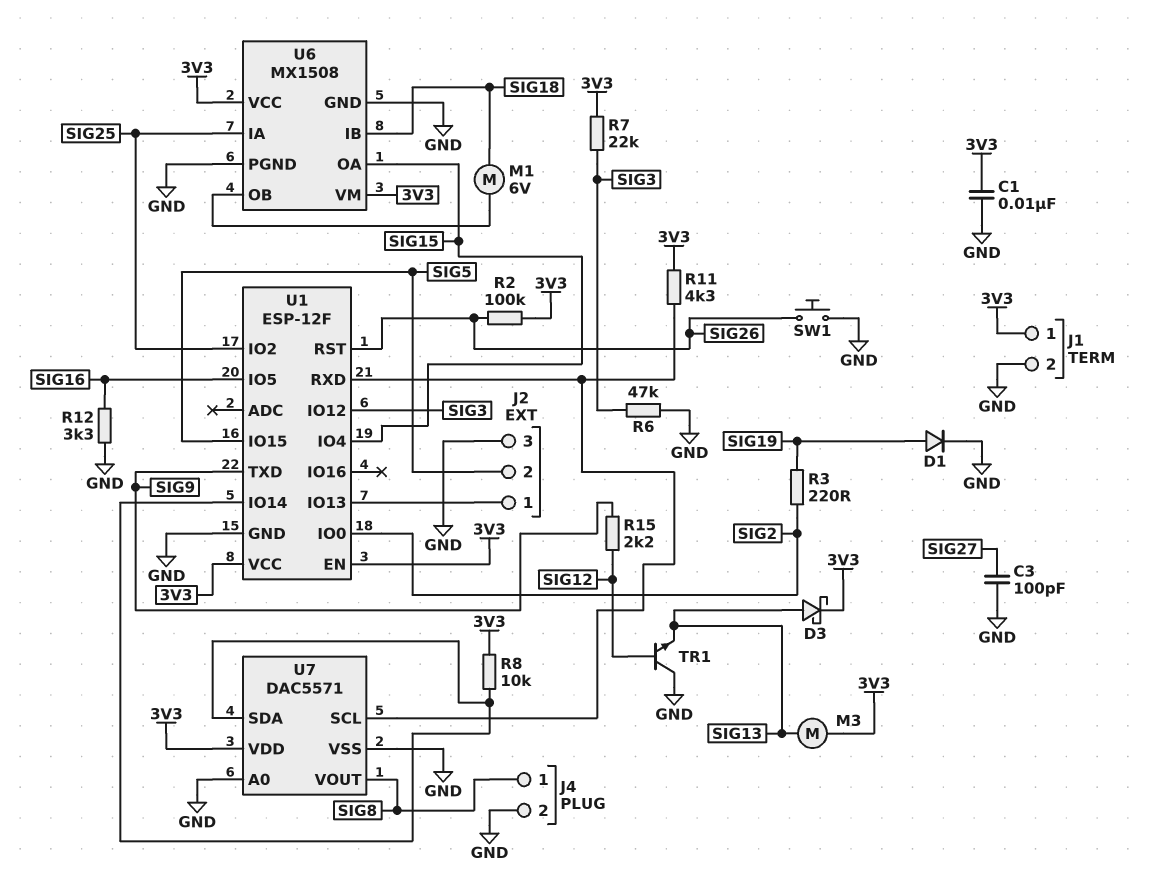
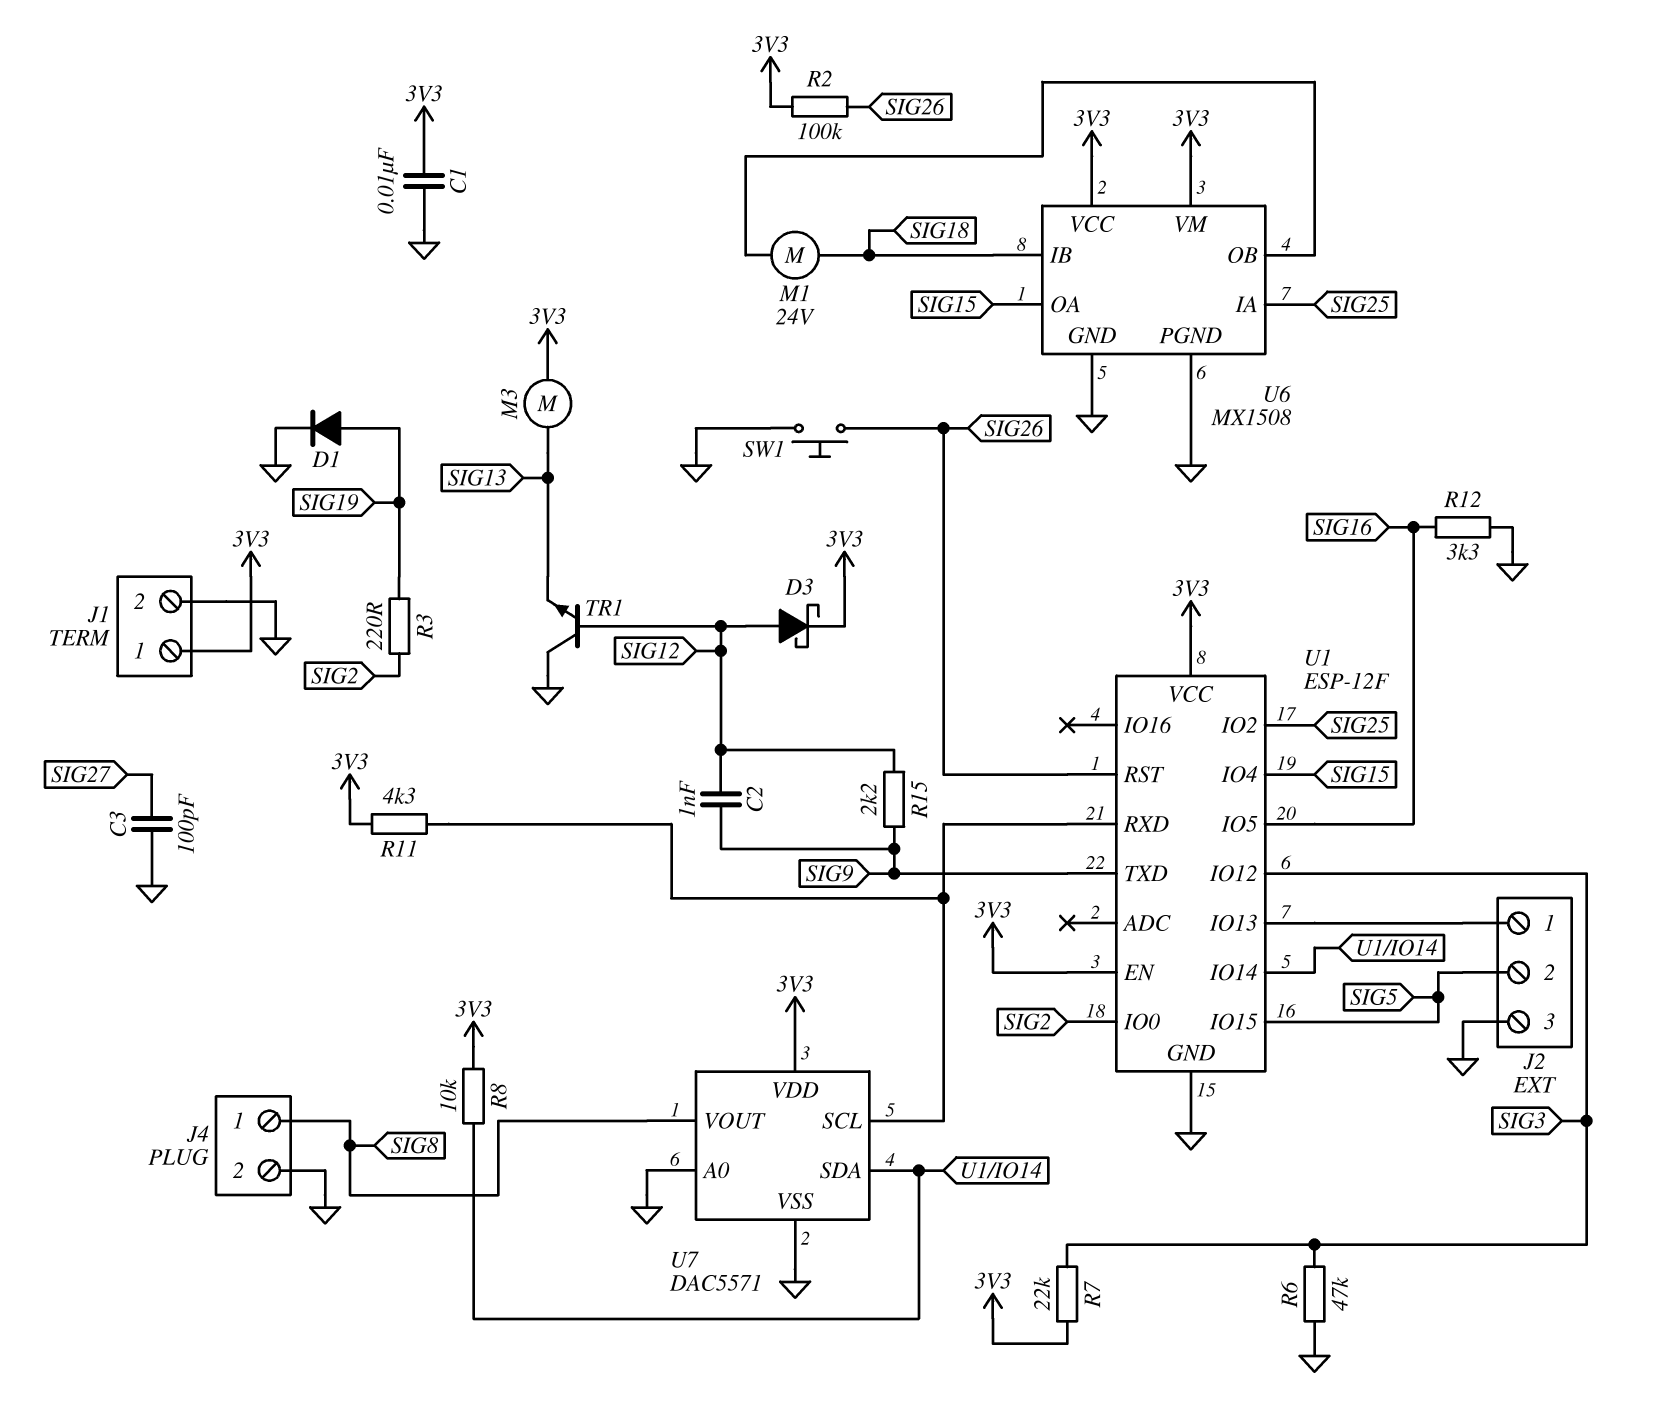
C2: none -> 1nF (SIG9, SIG12)
D3: schottky (A SIG13, K 3V3) -> schottky (A SIG12, K 3V3)
M1: motor 6V (SIG18, U6/OB) -> motor 24V (SIG18, U6/OB)

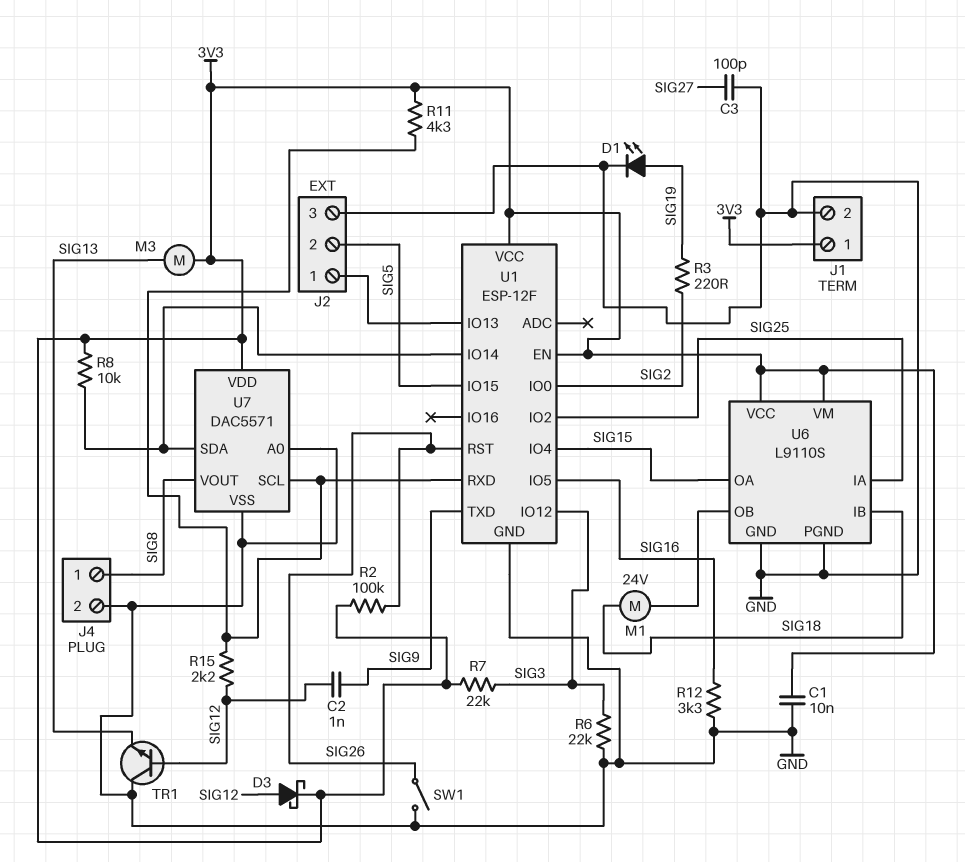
D1: diode (A SIG19, K GND) -> LED (A SIG19, K GND)
R6: 47k (GND, SIG3) -> 22k (GND, SIG3)
R15: 2.2k (SIG9, SIG12) -> 2.2k (SIG12, U1/RXD)
SW1: button (GND, SIG26) -> switch (GND, SIG26)
U6: MX1508 -> L9110S

